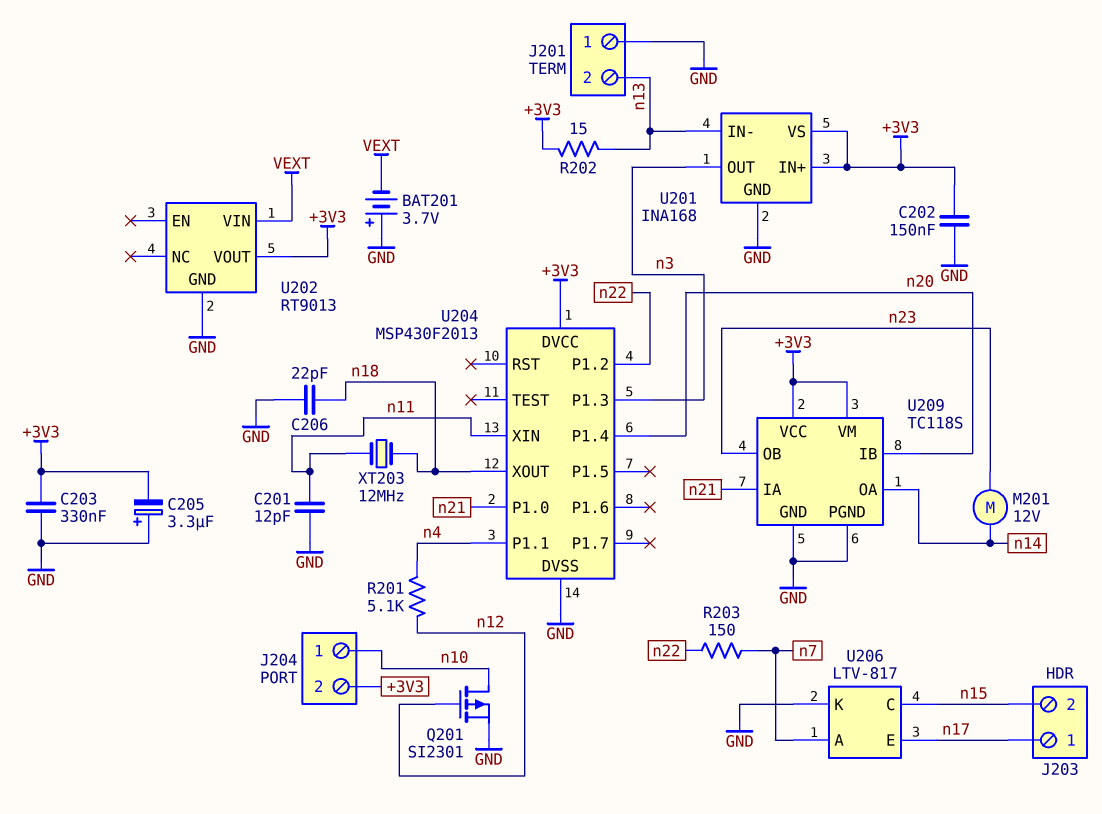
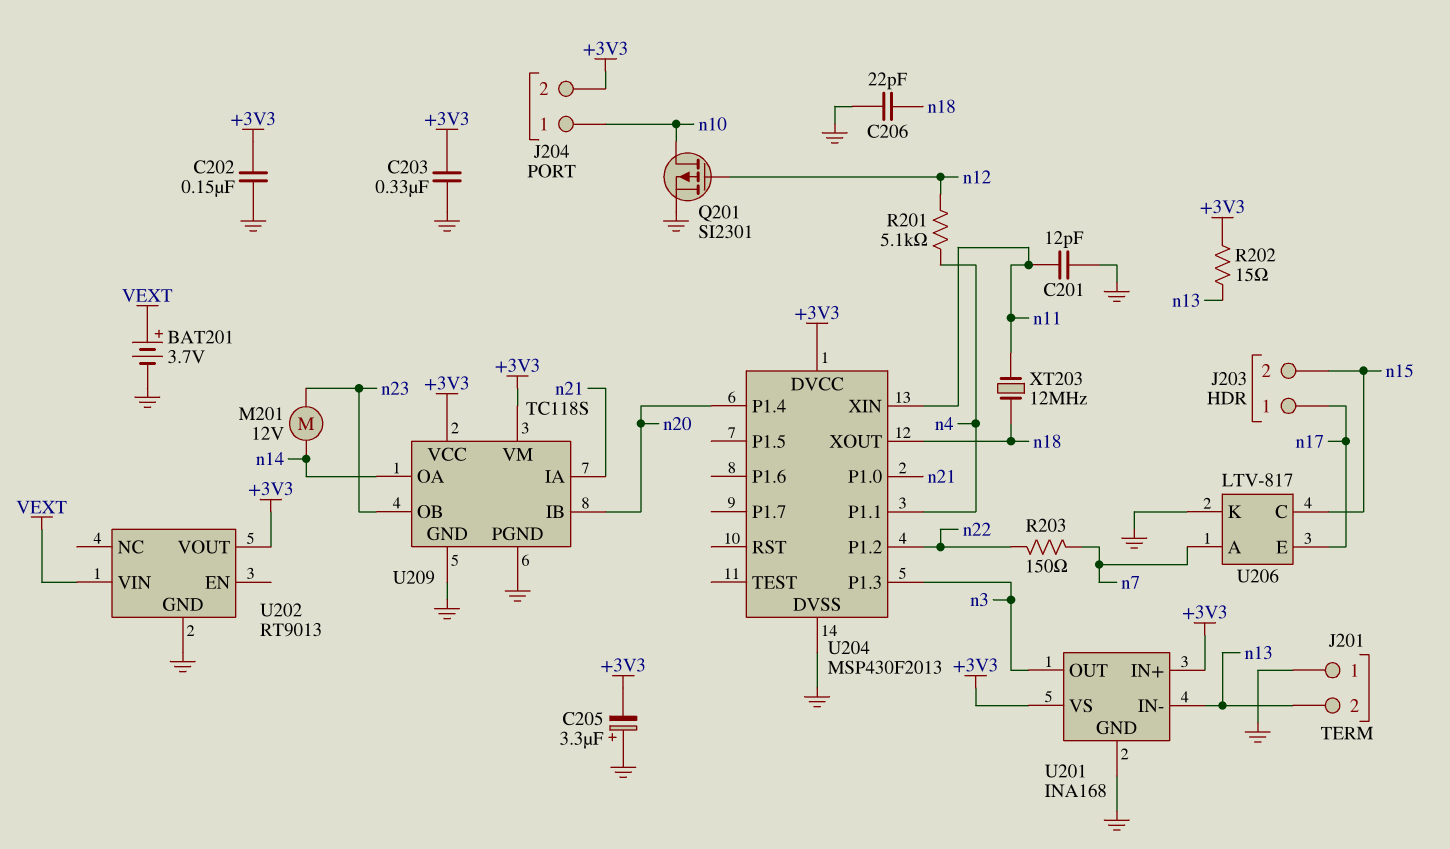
BAT201: 3.7V (plus GND, minus VEXT) -> 3.7V (plus VEXT, minus GND)

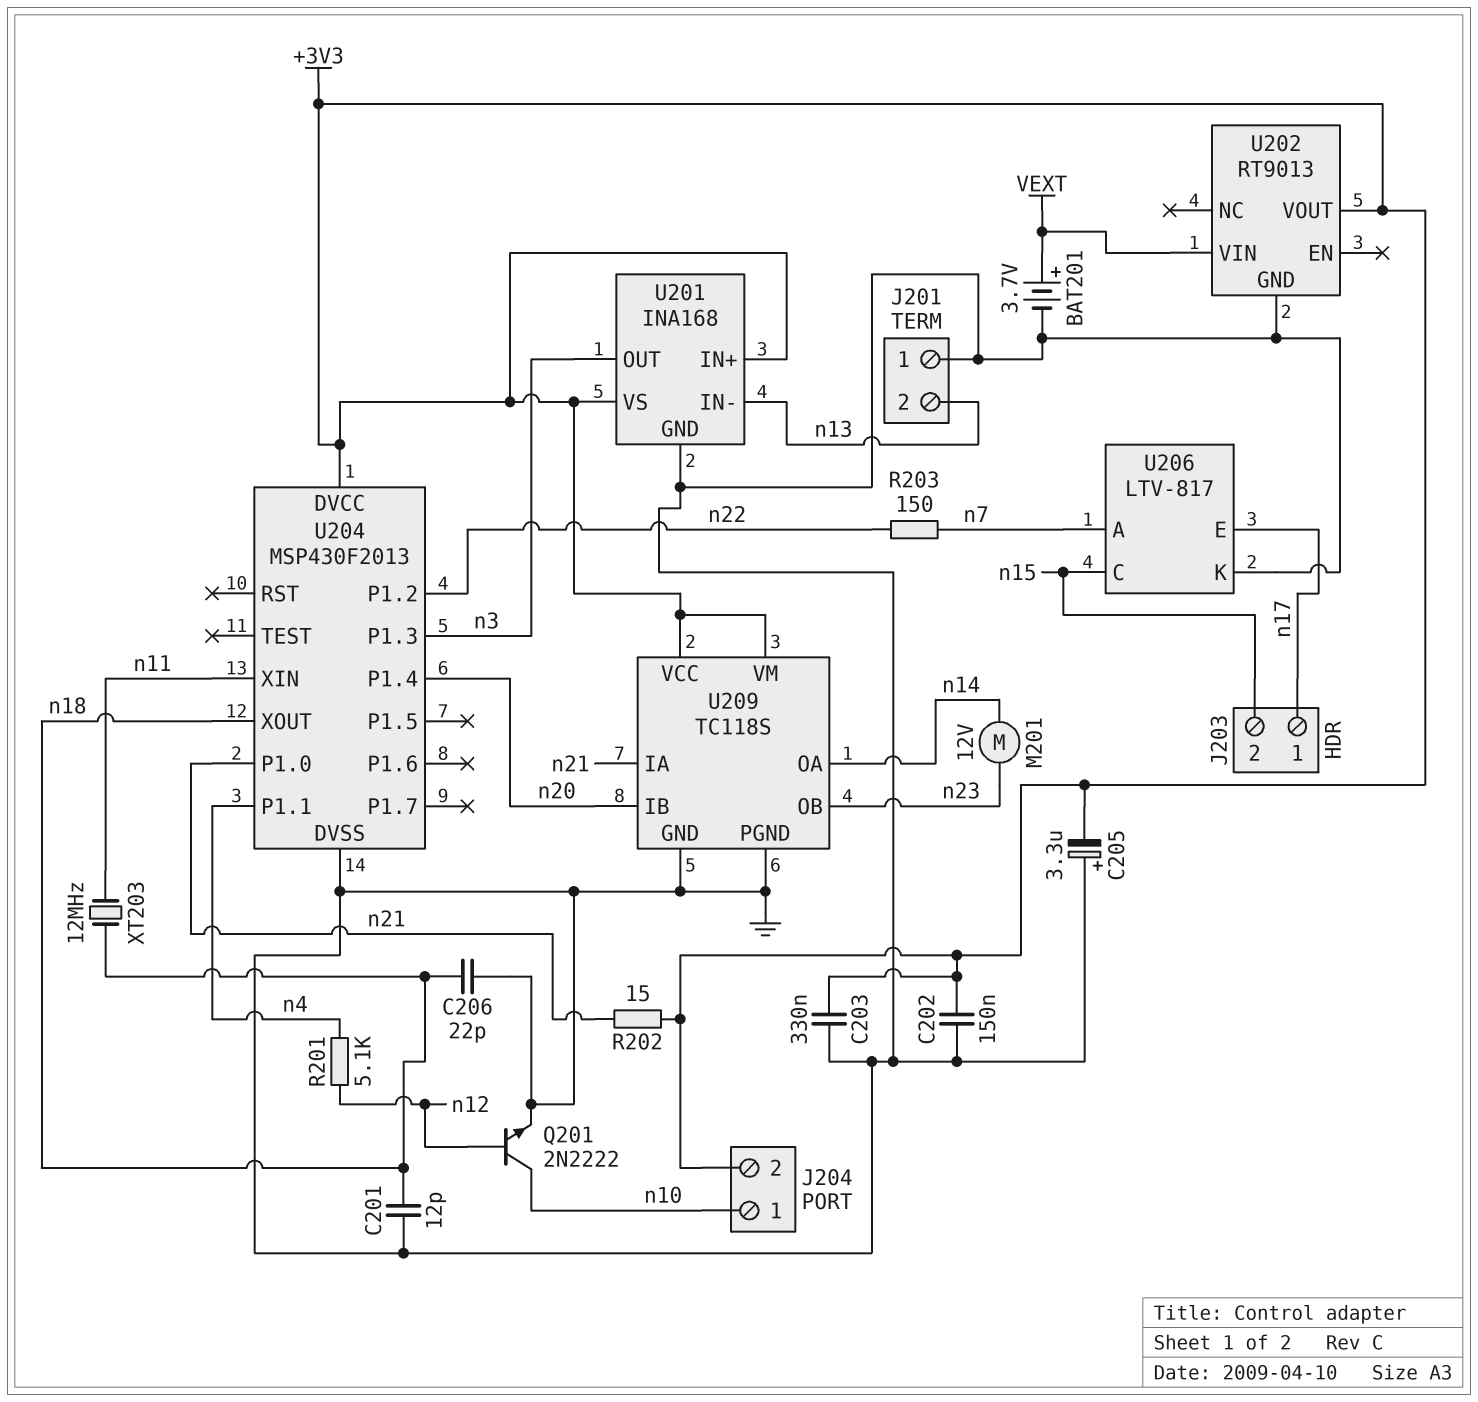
C201: 12pF (GND, n11) -> 12pF (GND, n18)
Q201: PMOS SI2301 (G n12, D n10, S GND) -> NPN 2N2222 (B n12, C n10, E GND)
R202: 15 (+3V3, n13) -> 15 (+3V3, n21)

